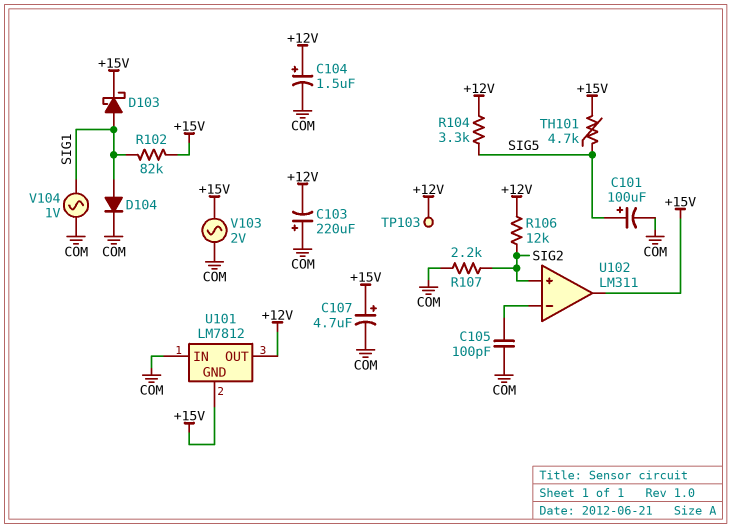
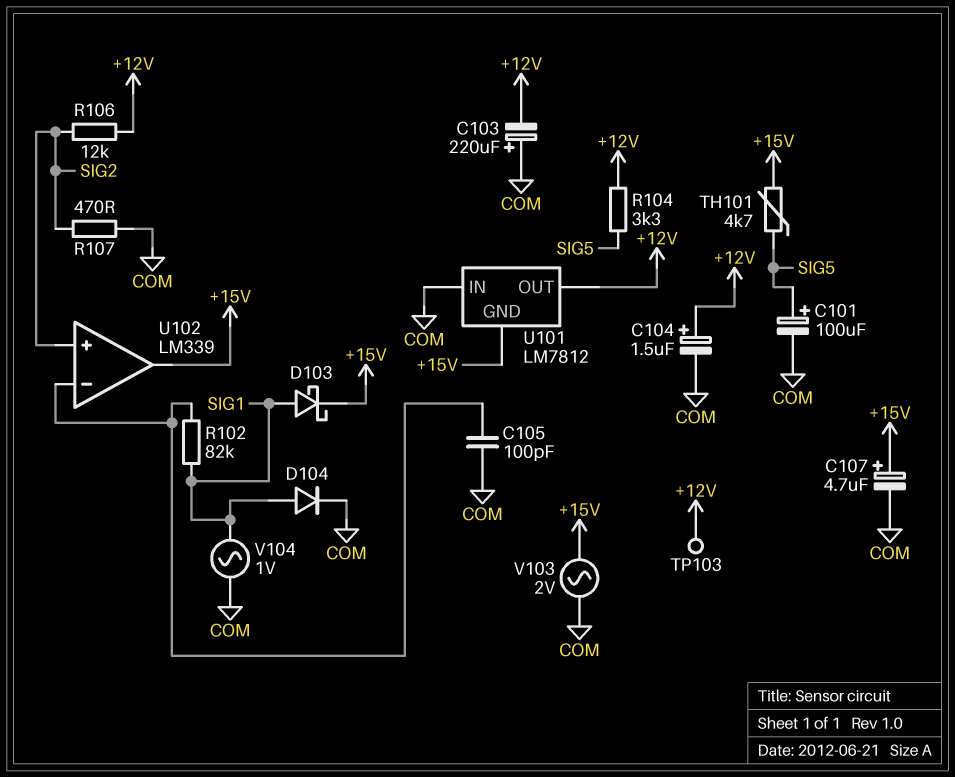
R102: 82k (+15V, SIG1) -> 82k (SIG1, U102/in-)
R107: 2.2k (COM, SIG2) -> 470 (COM, SIG2)
U102: LM311 -> LM339

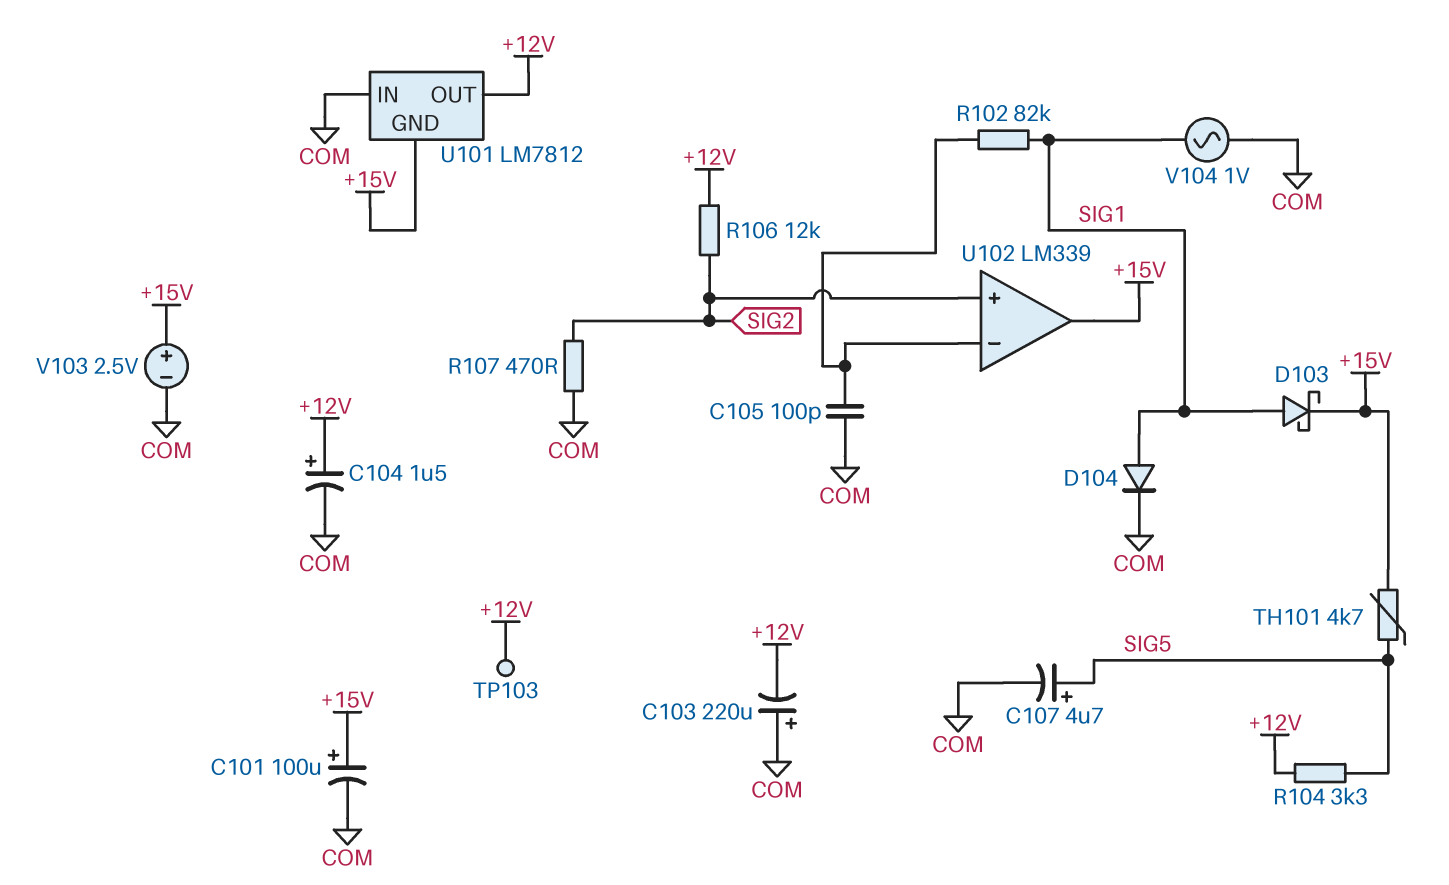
C101: 100uF (plus SIG5, minus COM) -> 100uF (plus +15V, minus COM)
C107: 4.7uF (plus +15V, minus COM) -> 4.7uF (plus SIG5, minus COM)
V103: AC 2V (+15V, COM) -> 2.5V (plus +15V, minus COM)

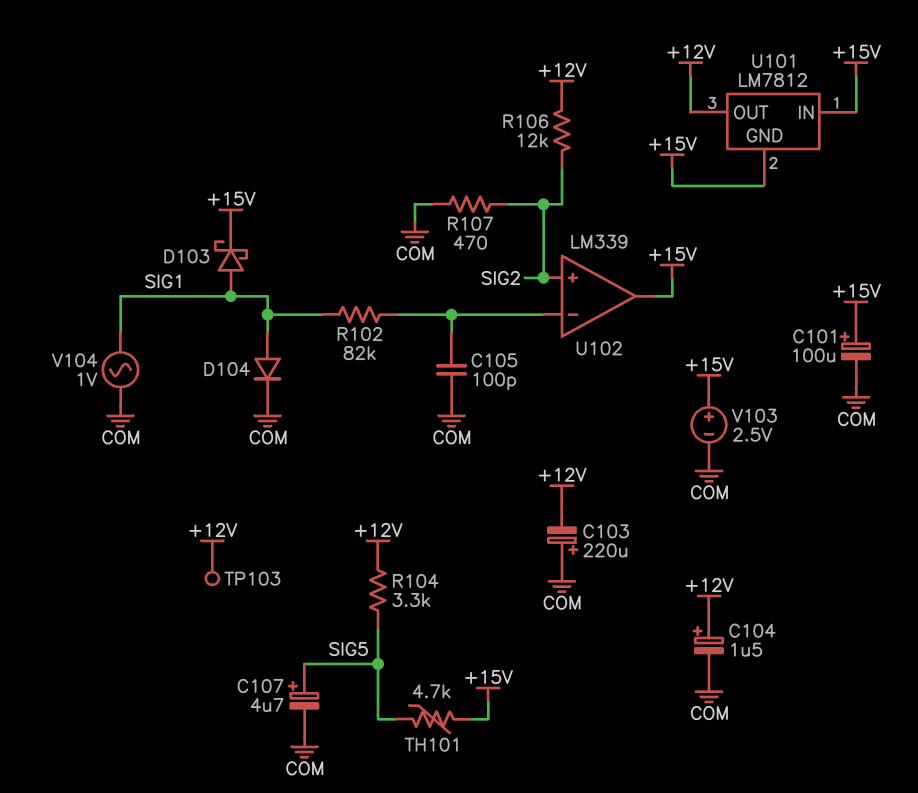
U101 pin IN: COM -> +15V

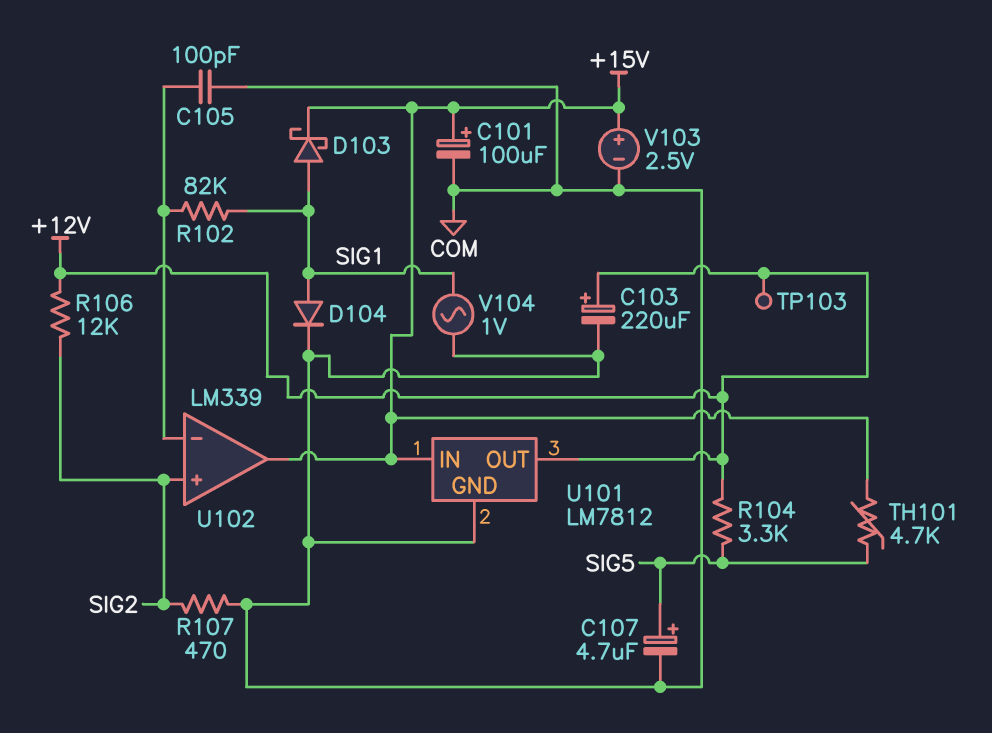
C103: 220uF (plus COM, minus +12V) -> 220uF (plus +12V, minus COM)
C104: 1.5uF (plus +12V, minus COM) -> none
U101 pin GND: +15V -> COM

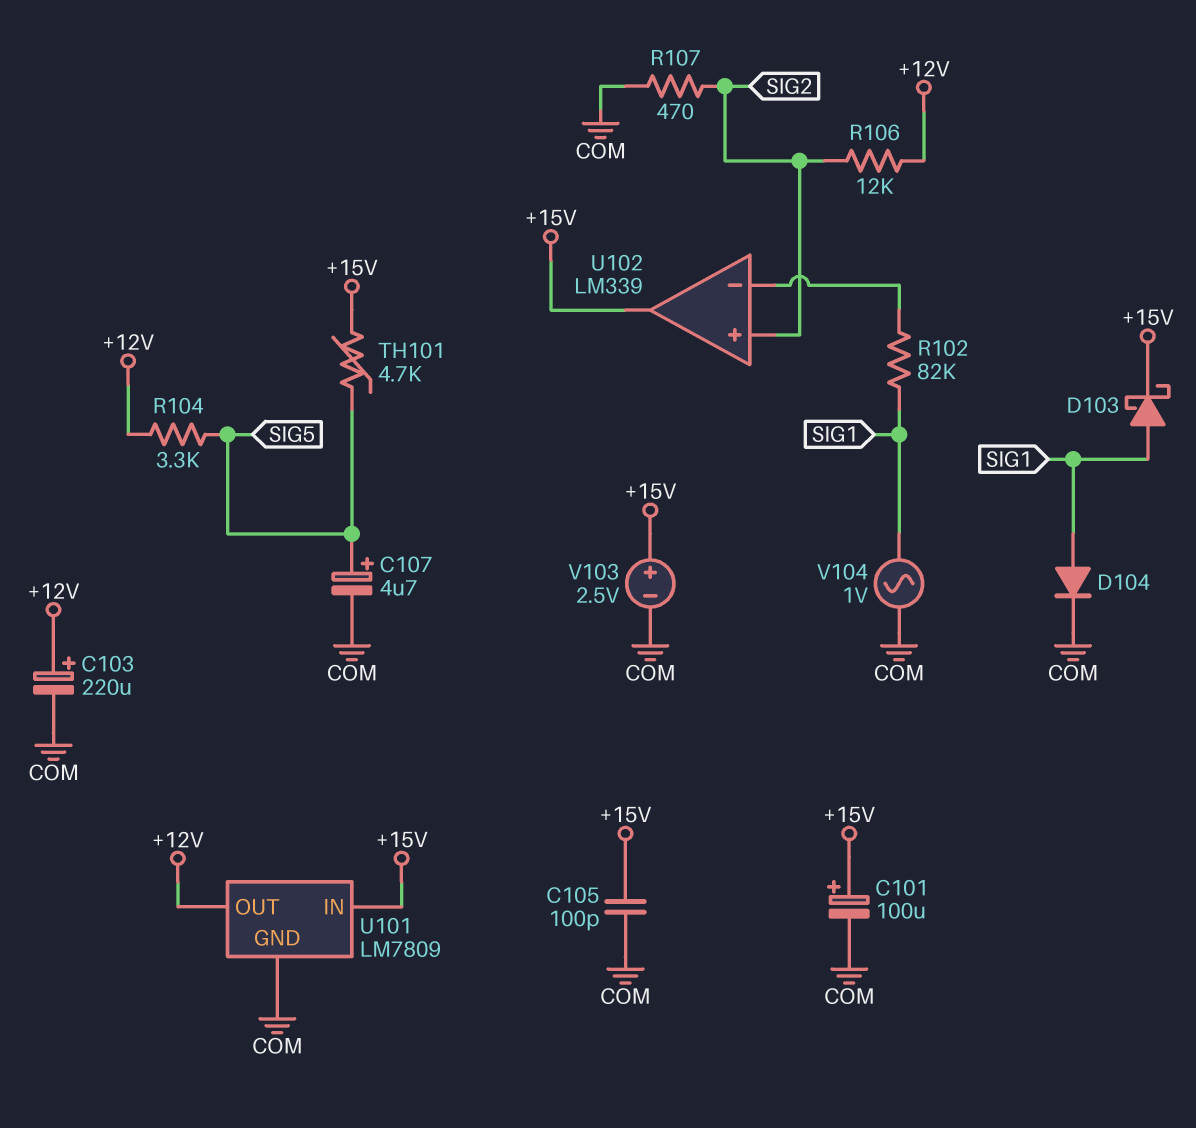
C105: 100pF (COM, U102/in-) -> 100pF (+15V, COM)
TP103: test point (+12V) -> none
U101: LM7812 -> LM7809

